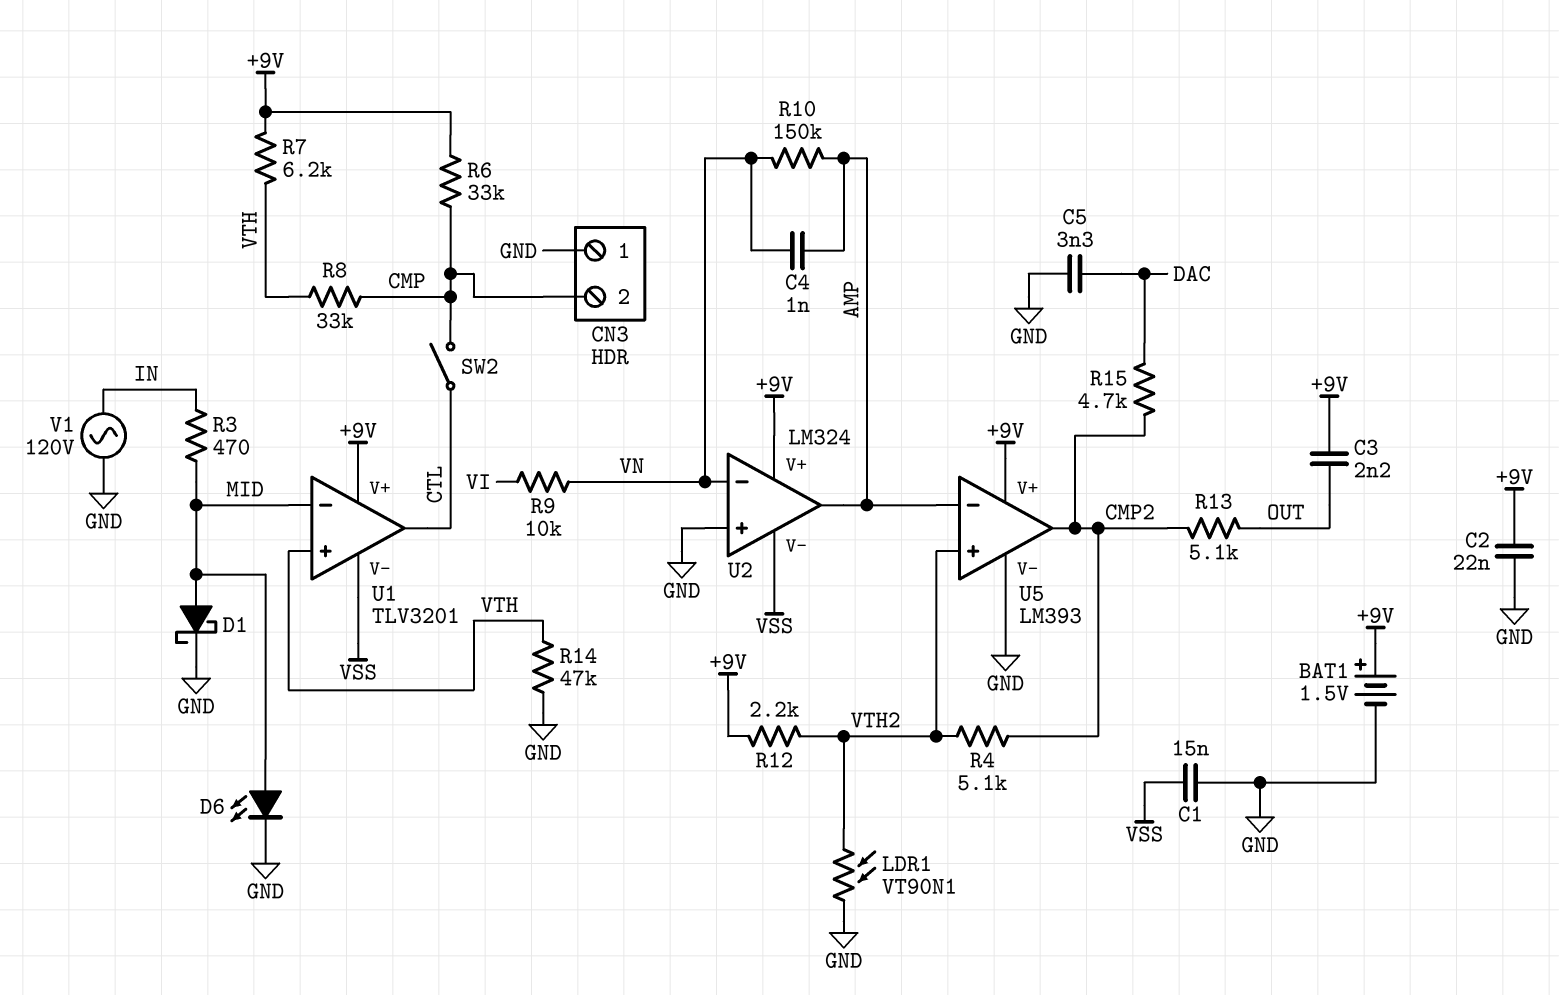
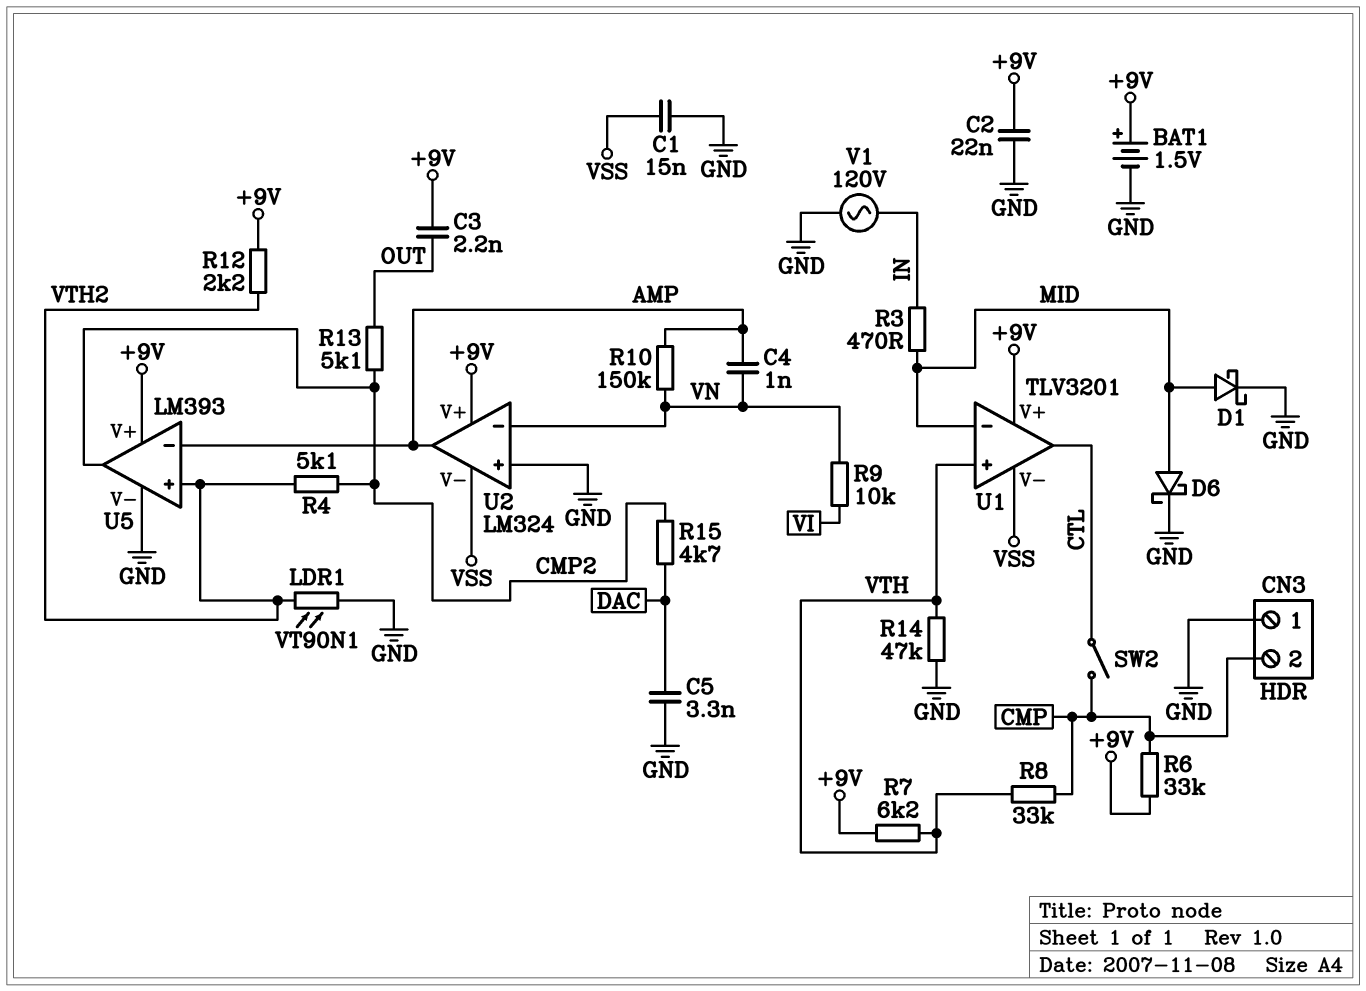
D6: LED (A MID, K GND) -> schottky (A MID, K GND)

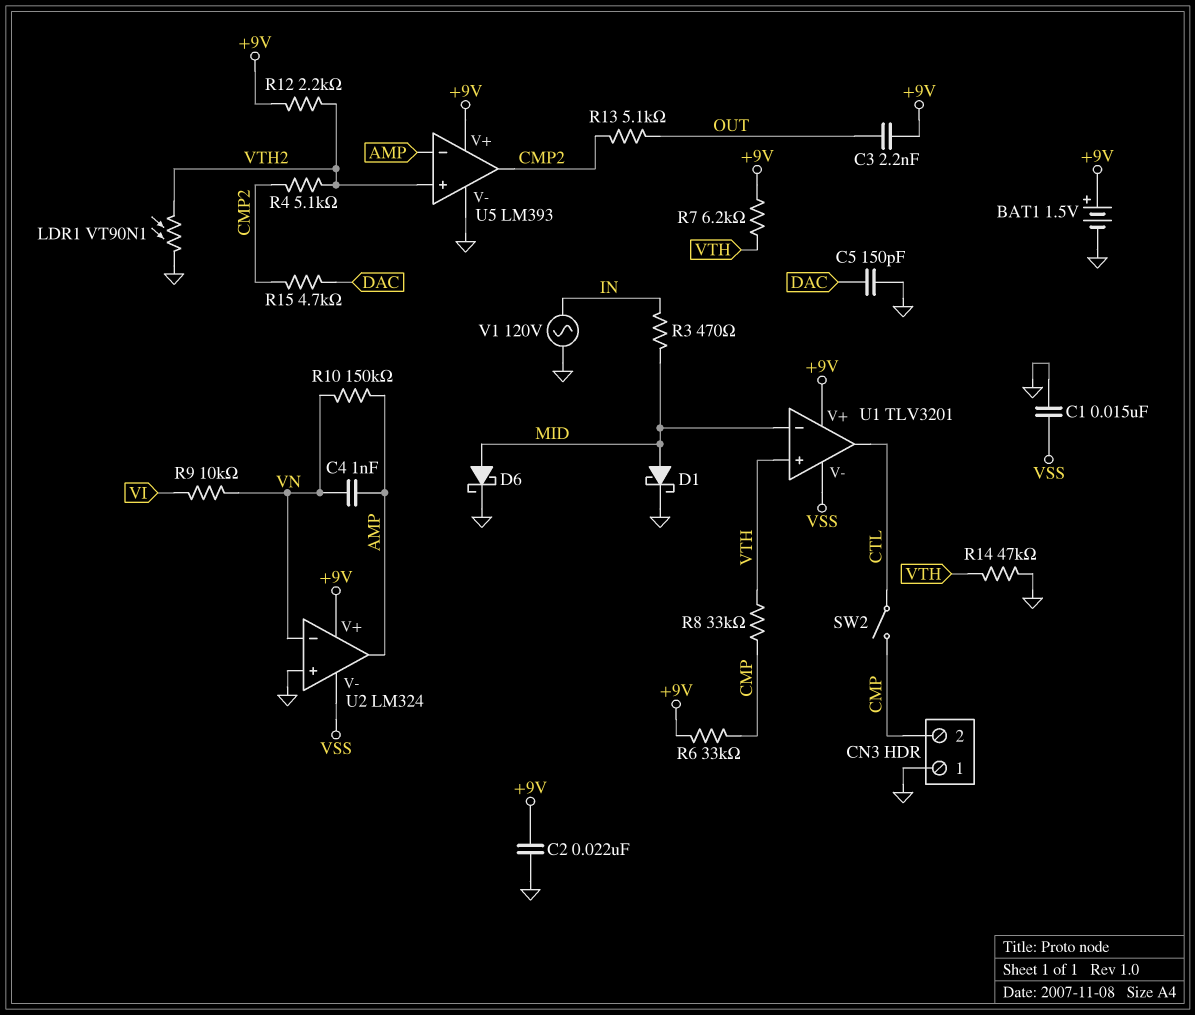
C5: 3.3nF (DAC, GND) -> 150pF (DAC, GND)

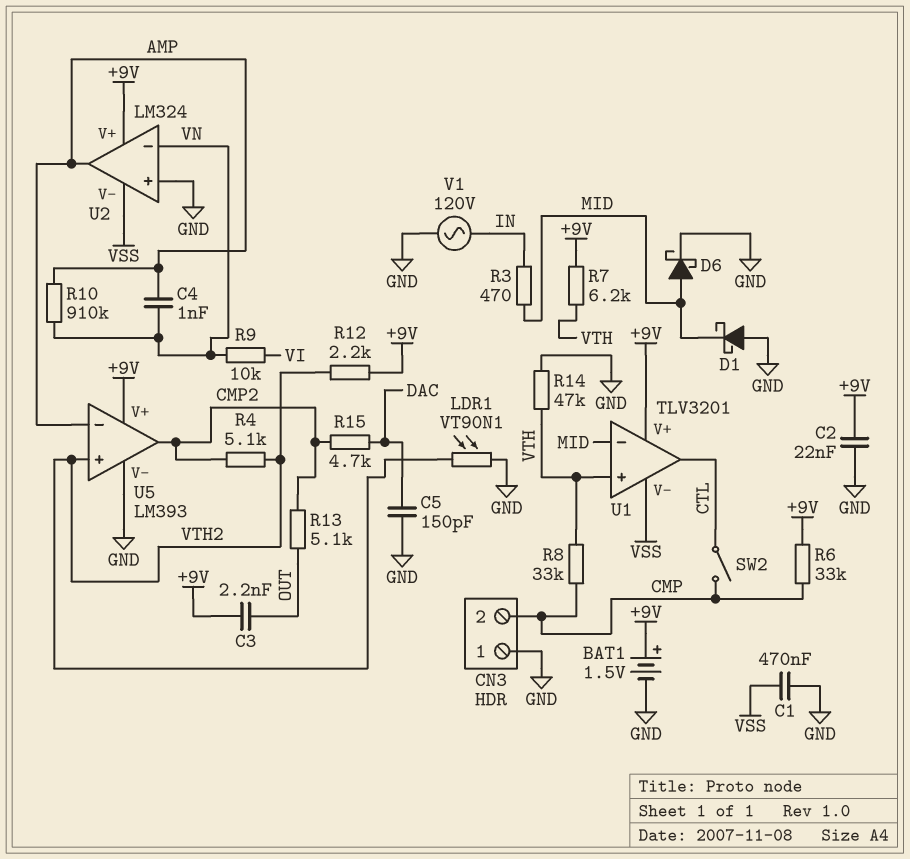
C1: 15nF (GND, VSS) -> 470nF (GND, VSS)
D1: schottky (A MID, K GND) -> schottky (A GND, K MID)
R10: 150k (AMP, VN) -> 910k (AMP, VN)

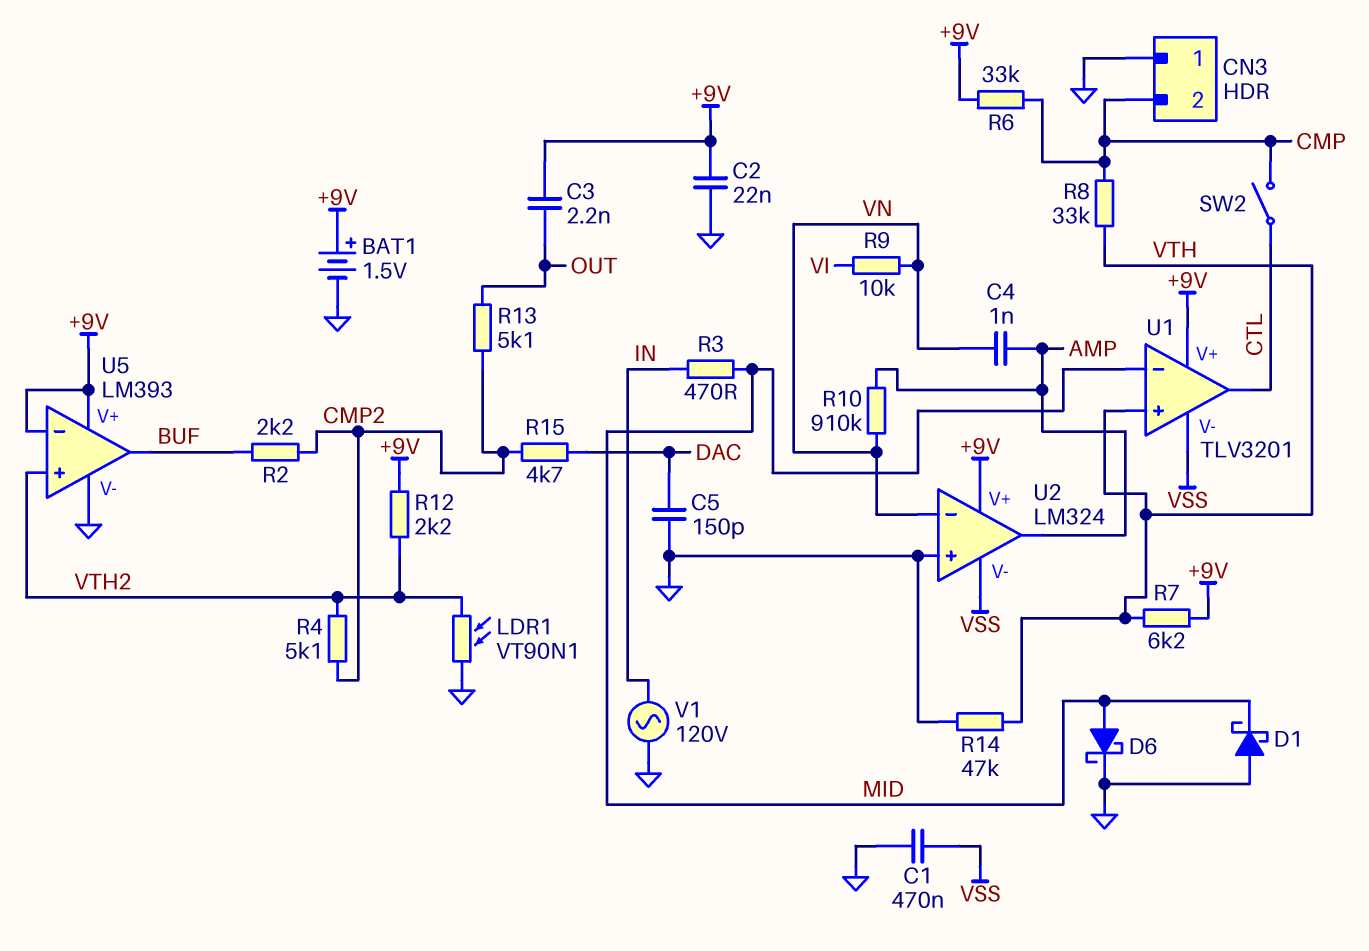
R2: none -> 2.2k (BUF, CMP2)
U5 pin in-: AMP -> +9V
U5 pin out: CMP2 -> BUF

